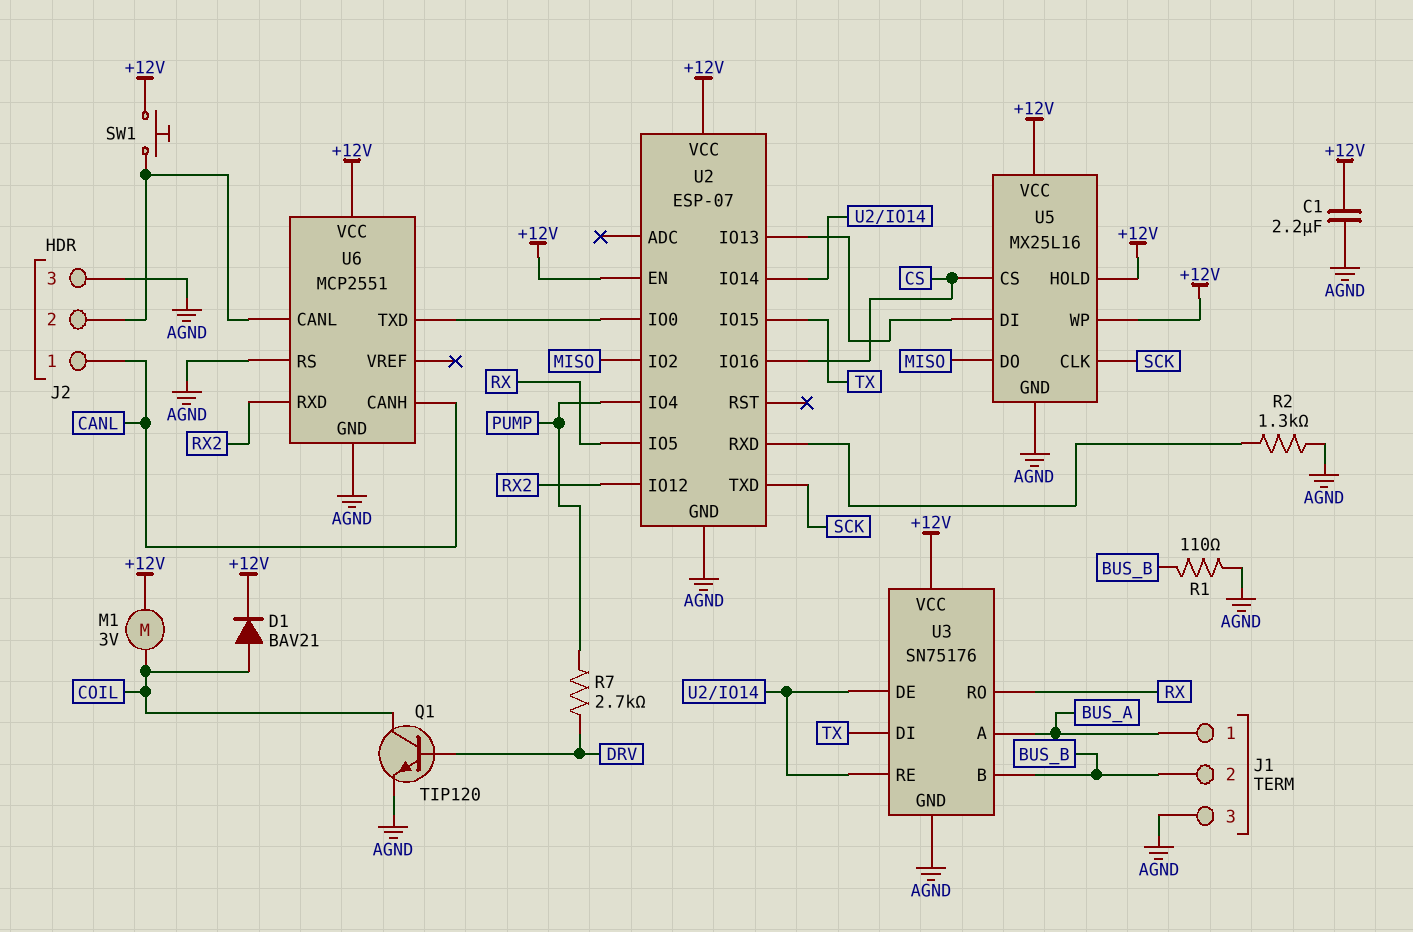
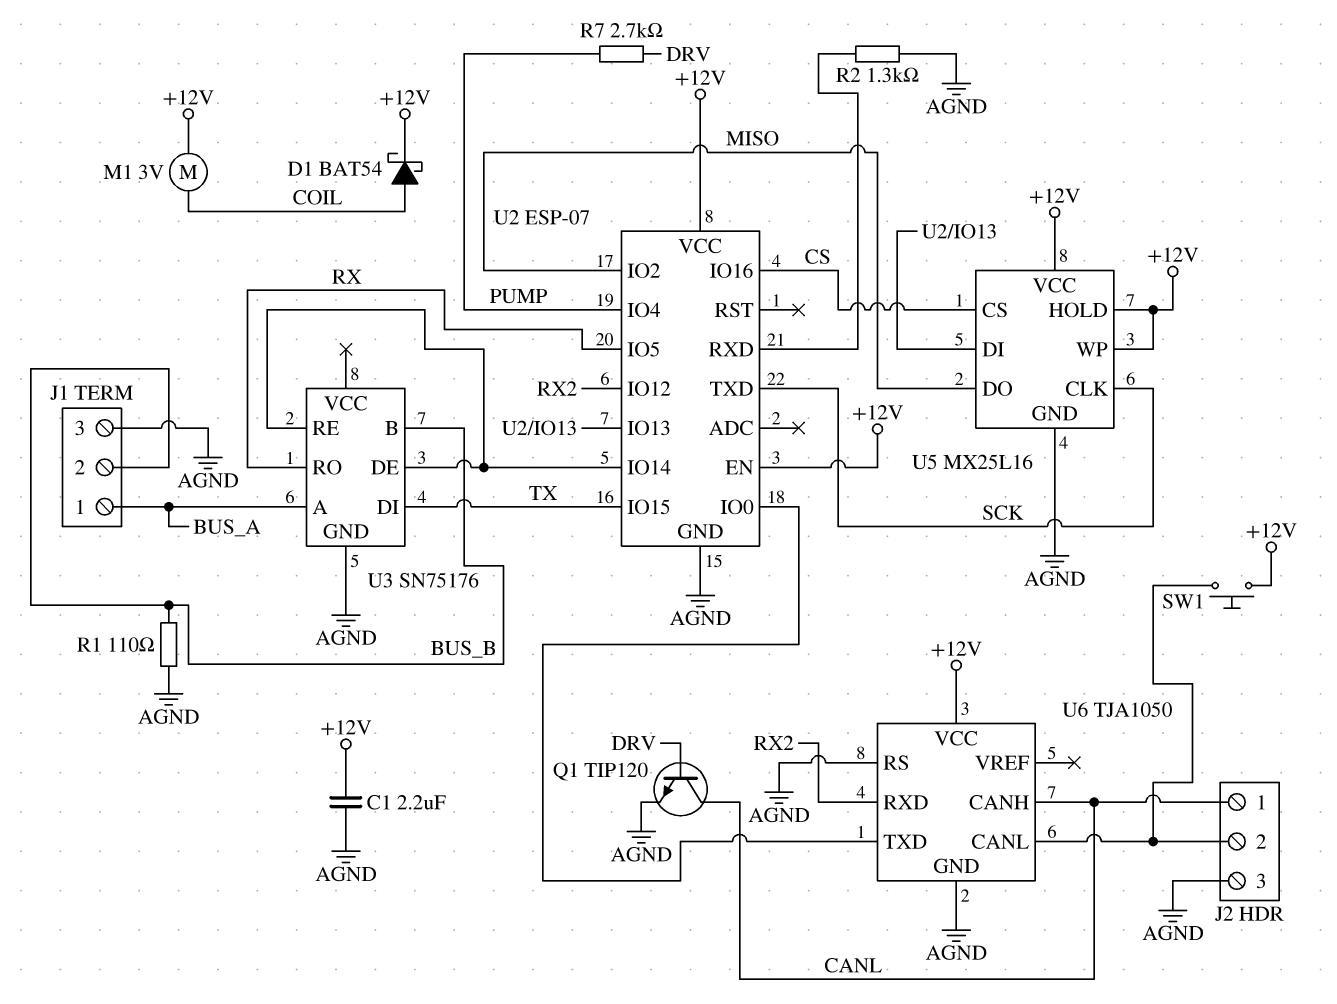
D1: diode BAV21 (A COIL, K +12V) -> schottky BAT54 (A COIL, K +12V)
Q1: NPN TIP120 (B DRV, C COIL, E AGND) -> NPN TIP120 (B DRV, C CANL, E AGND)
U3 pin VCC: +12V -> none
U6: MCP2551 -> TJA1050

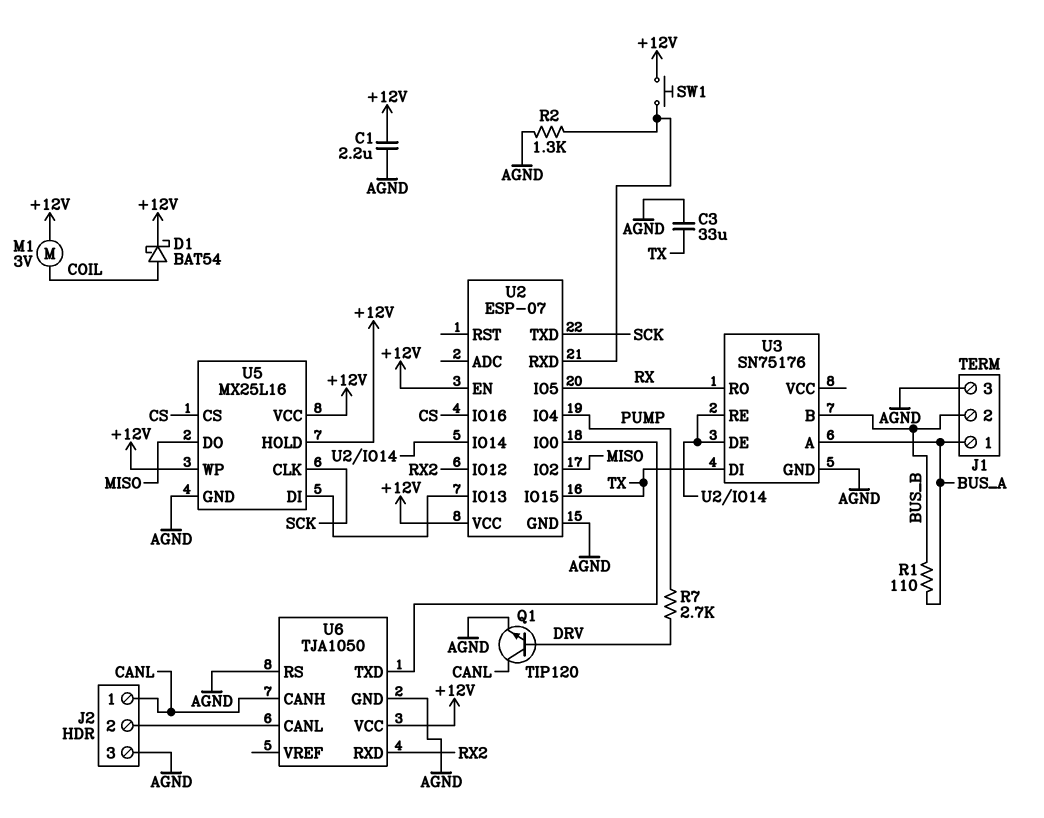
C3: none -> 33uF (AGND, TX)
R1: 110 (AGND, BUS_B) -> 110 (BUS_A, BUS_B)
SW1: button (+12V, J2/2) -> button (+12V, U2/RXD)

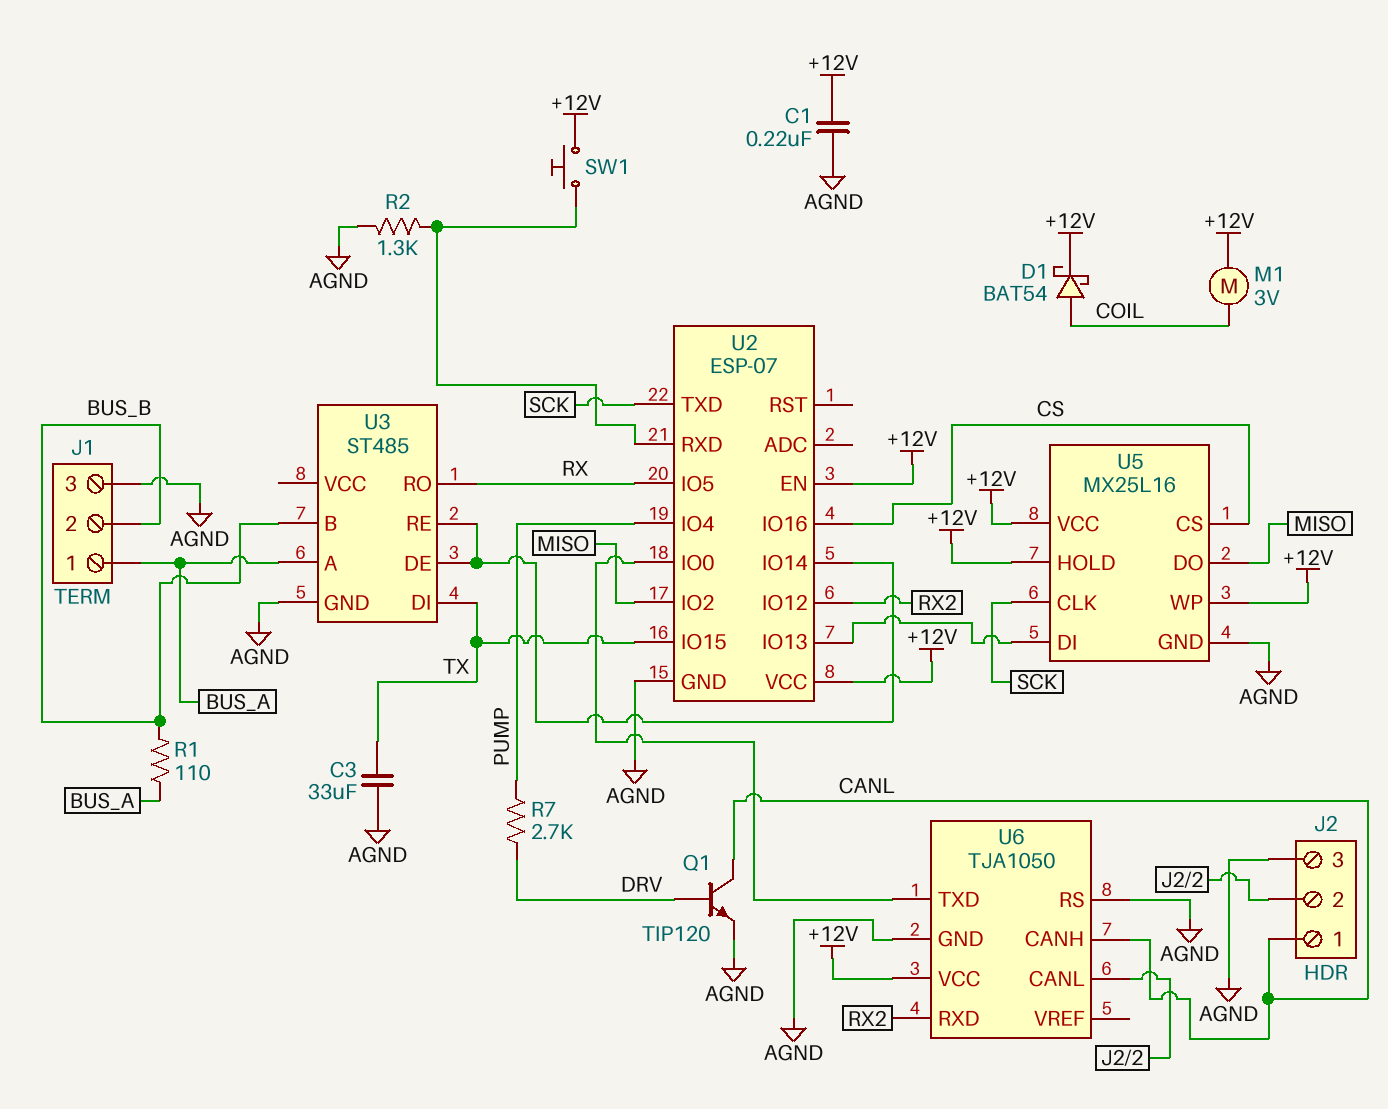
C1: 2.2uF (+12V, AGND) -> 220nF (+12V, AGND)
U3: SN75176 -> ST485

